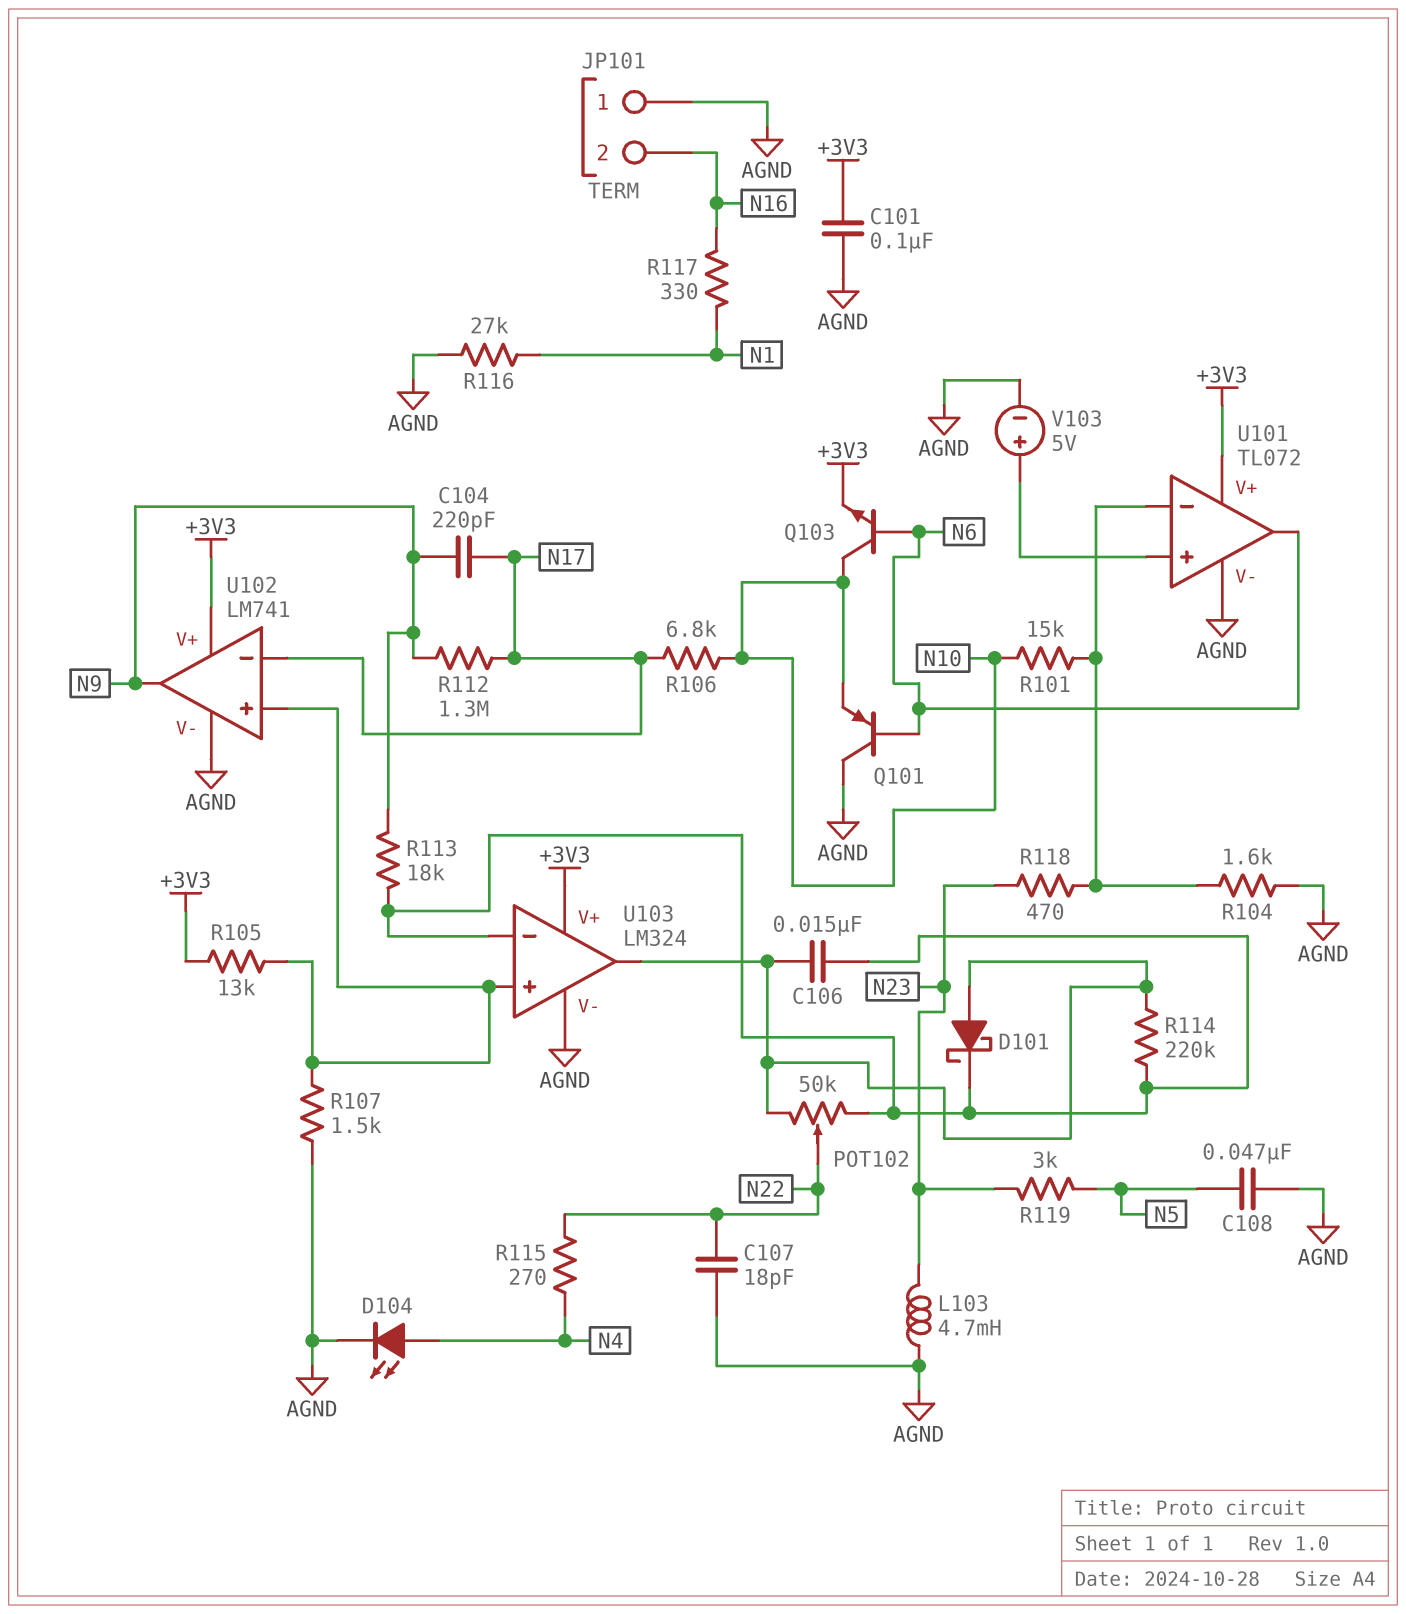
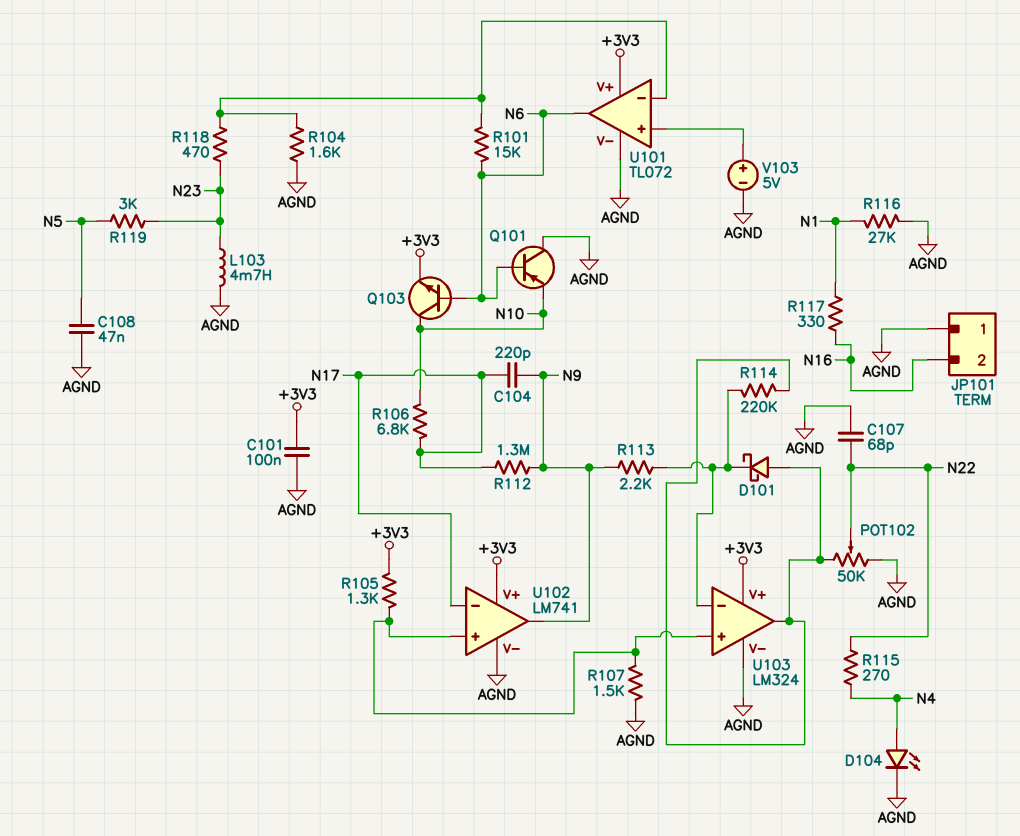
C106: 15nF (U103/in-, U103/out) -> none
C107: 18pF (AGND, N22) -> 68pF (AGND, N22)
POT102: 50k (U103/in-, U103/out, wiper N22) -> 50k (AGND, U103/out, wiper N22)
R101: 15k (N10, U101/in-) -> 15k (N6, U101/in-)
R105: 13k (+3V3, U102/in+) -> 1.3k (+3V3, U102/in+)
R113: 18k (N9, U103/in-) -> 2.2k (N9, U103/in-)

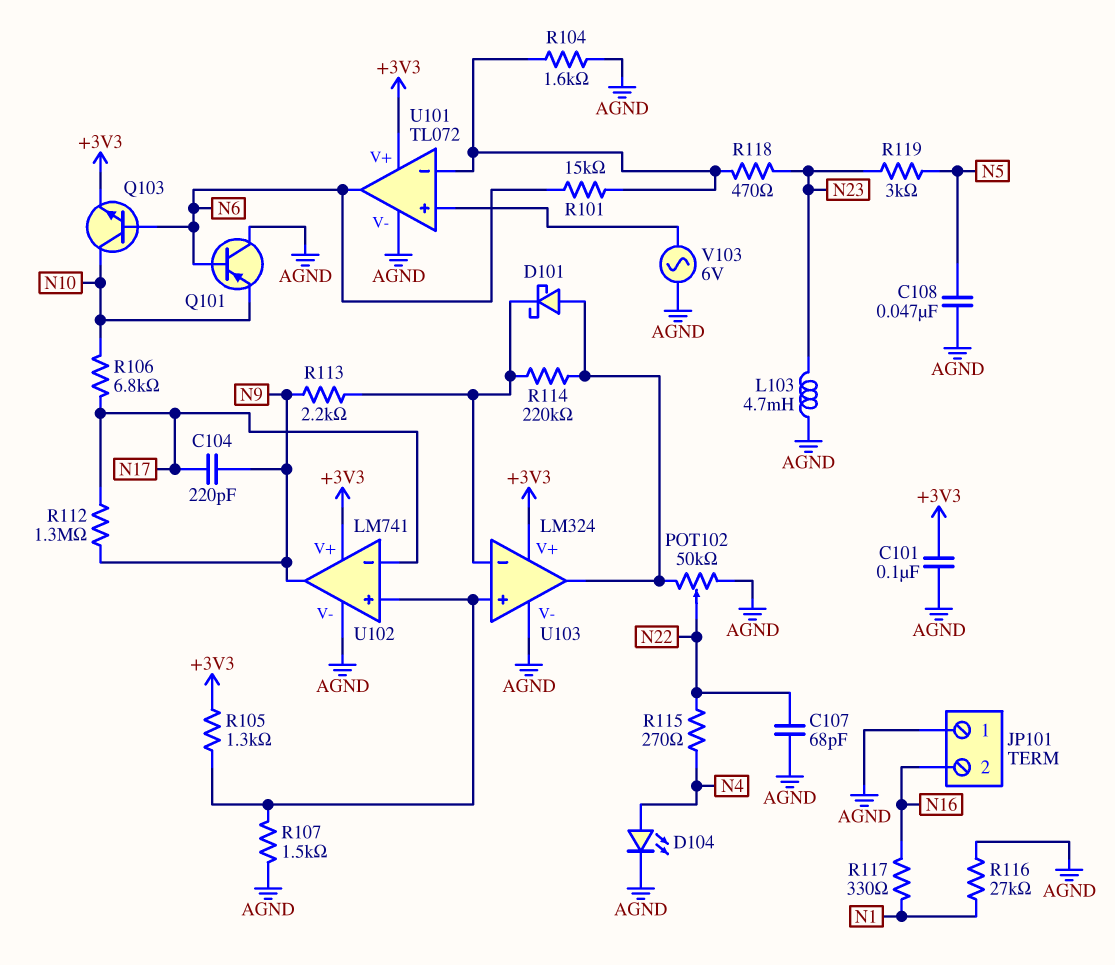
V103: 5V (plus U101/in+, minus AGND) -> AC 6V (AGND, U101/in+)

